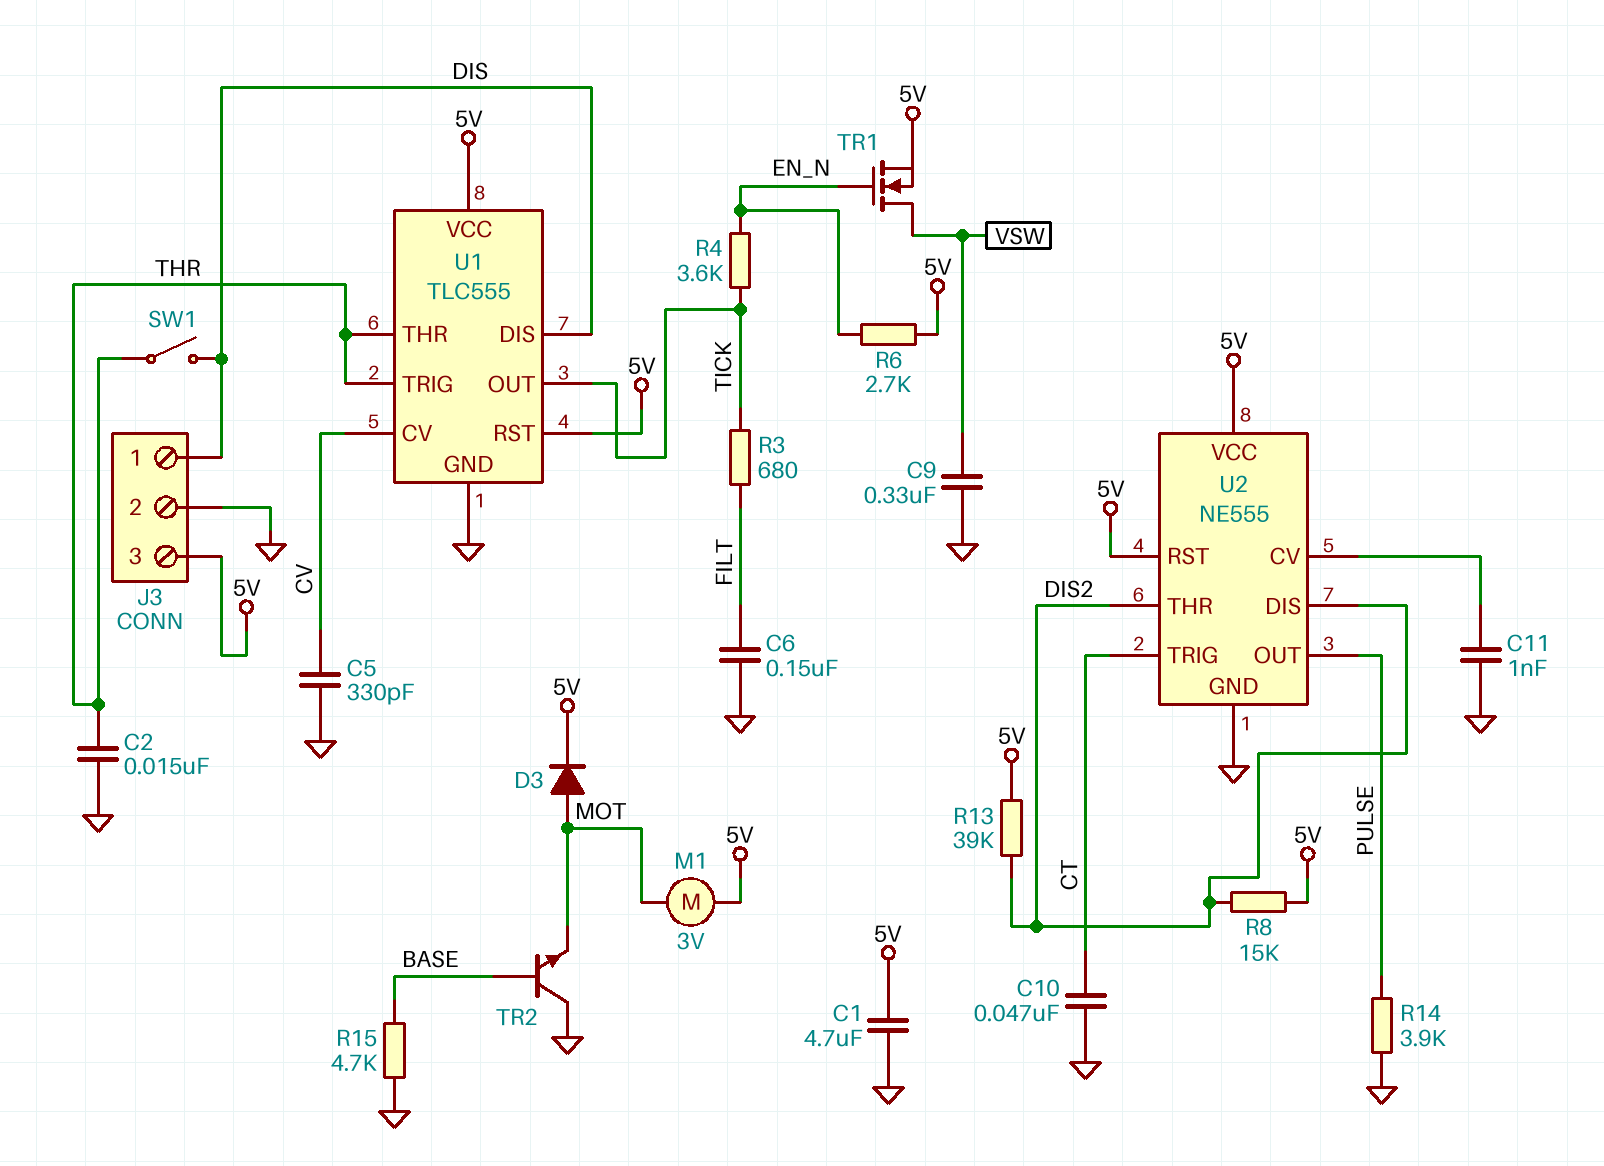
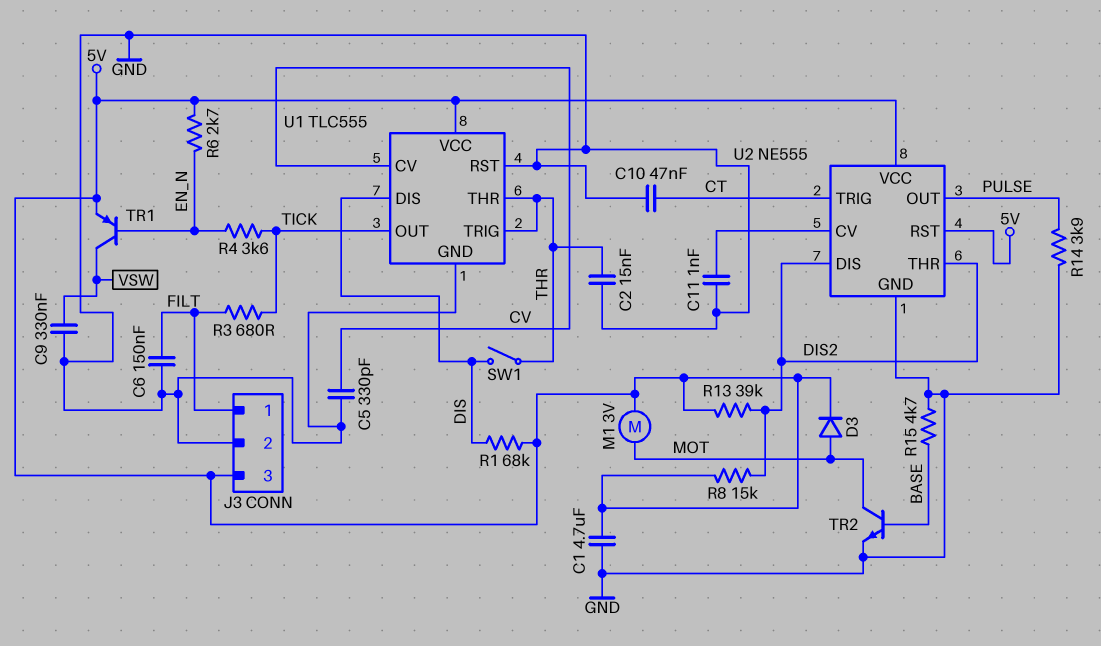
J3 pin 1: DIS -> FILT
R1: none -> 68k (5V, DIS)
TR1: NMOS (G EN_N, D VSW, S 5V) -> PNP (B EN_N, C VSW, E 5V)
TR2: NPN (B BASE, C GND, E MOT) -> NPN (B BASE, C MOT, E GND)
U1 pin RST: 5V -> GND

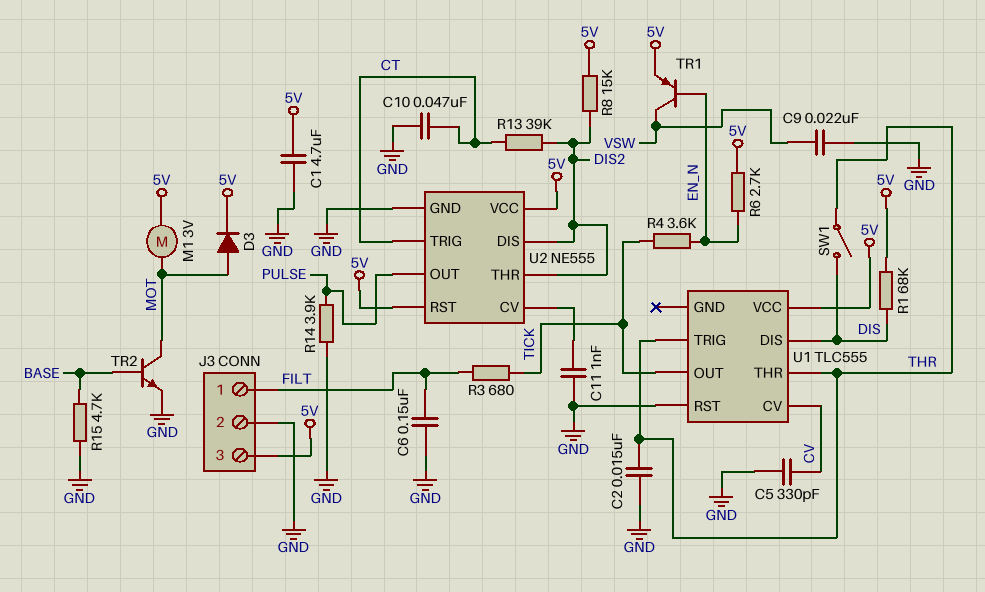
C9: 330nF (GND, VSW) -> 22nF (GND, VSW)
R13: 39k (5V, DIS2) -> 39k (CT, DIS2)
U1 pin GND: GND -> none

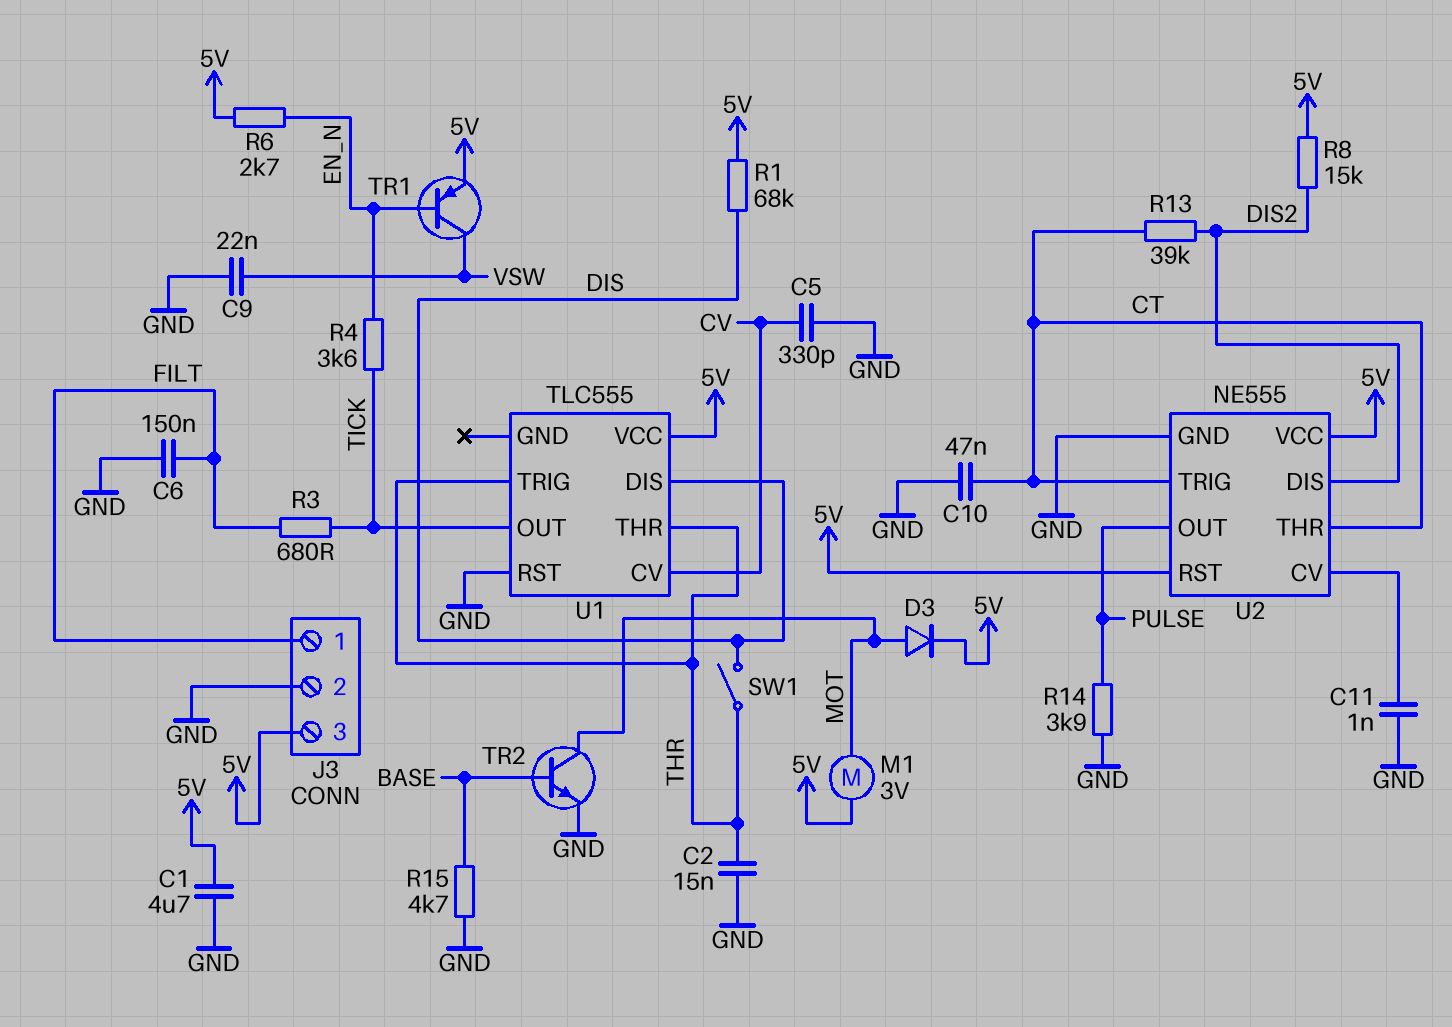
U2 pin THR: DIS2 -> CT

